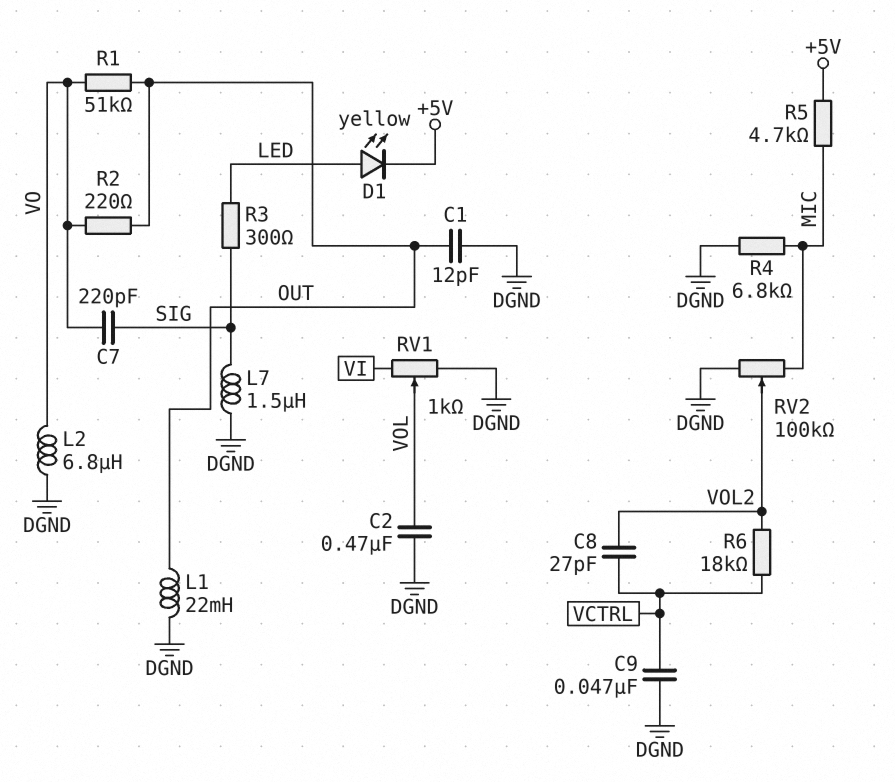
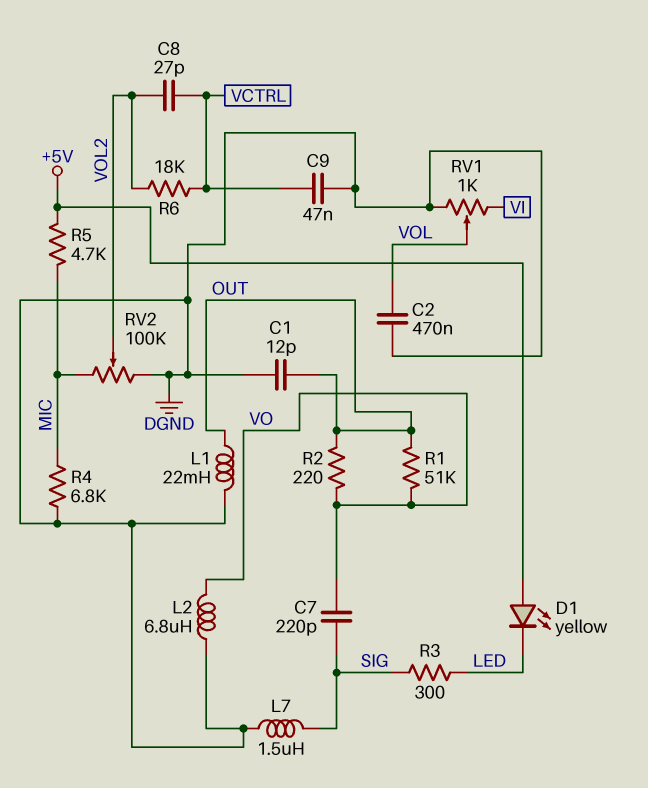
D1: LED yellow (A LED, K +5V) -> LED yellow (A +5V, K LED)

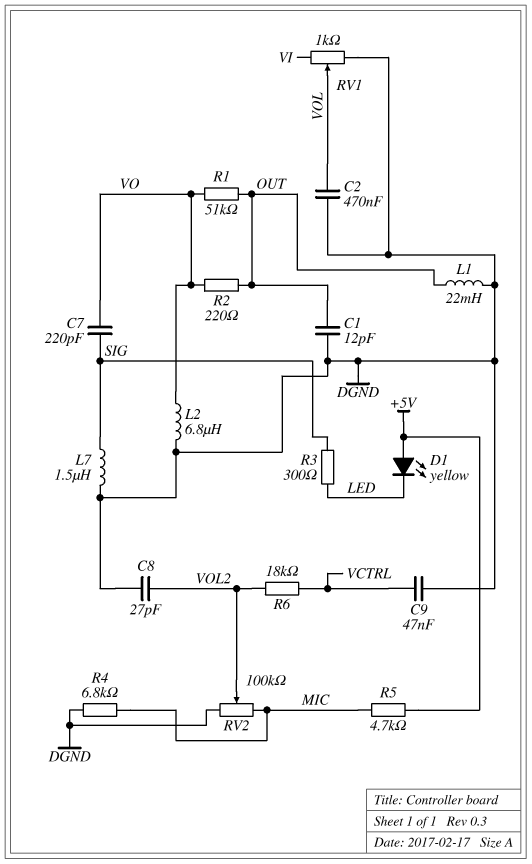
C8: 27pF (VCTRL, VOL2) -> 27pF (DGND, VOL2)

